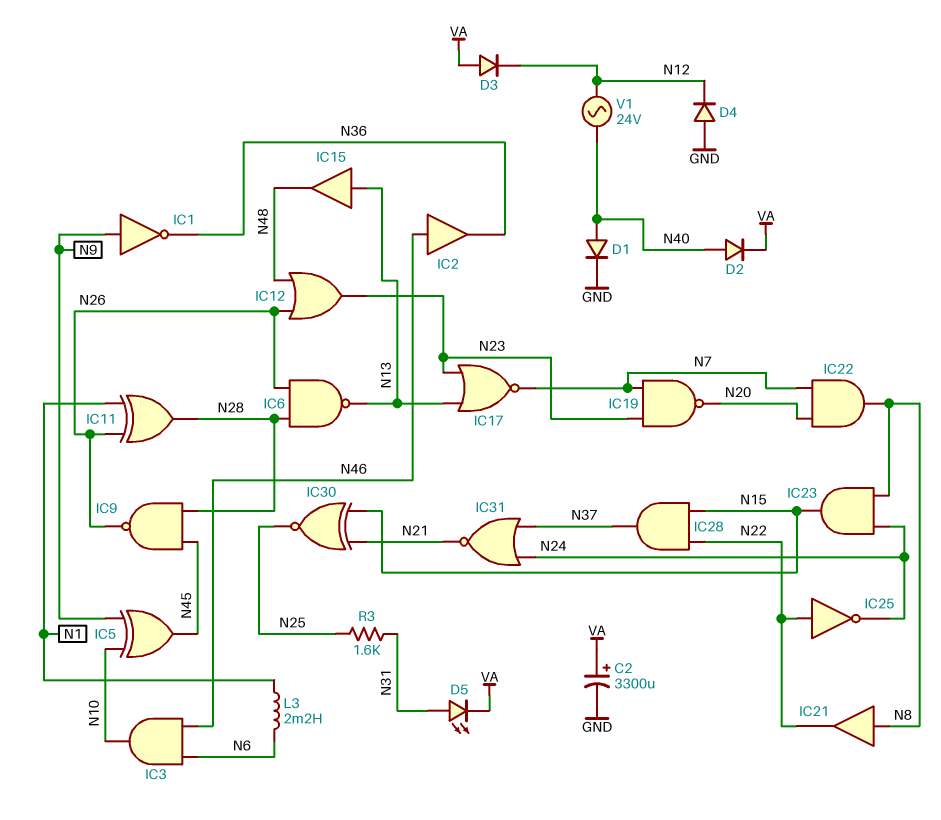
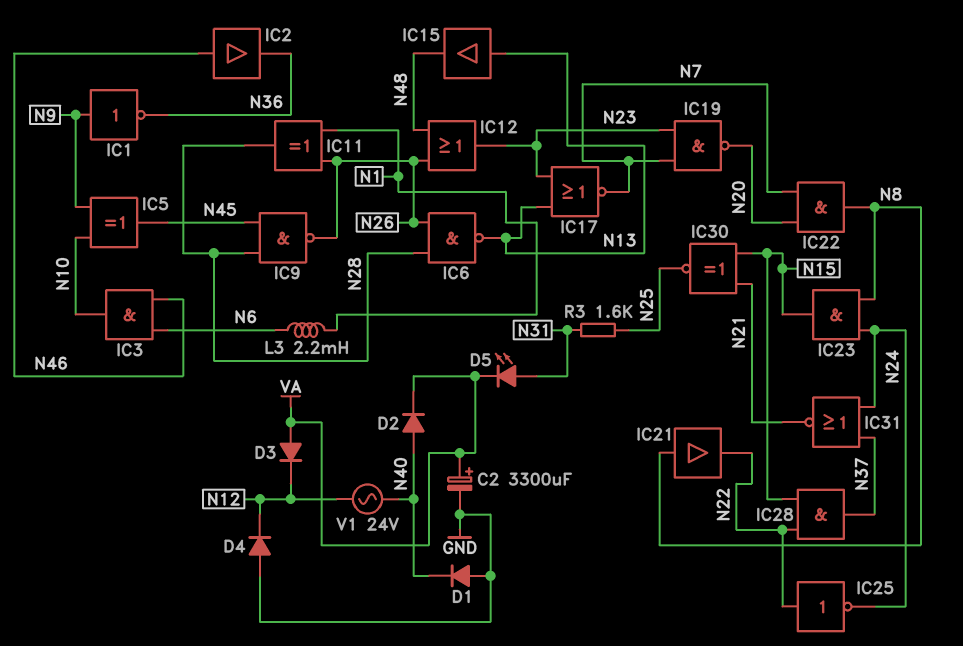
D1: diode (A N40, K GND) -> diode (A GND, K N40)

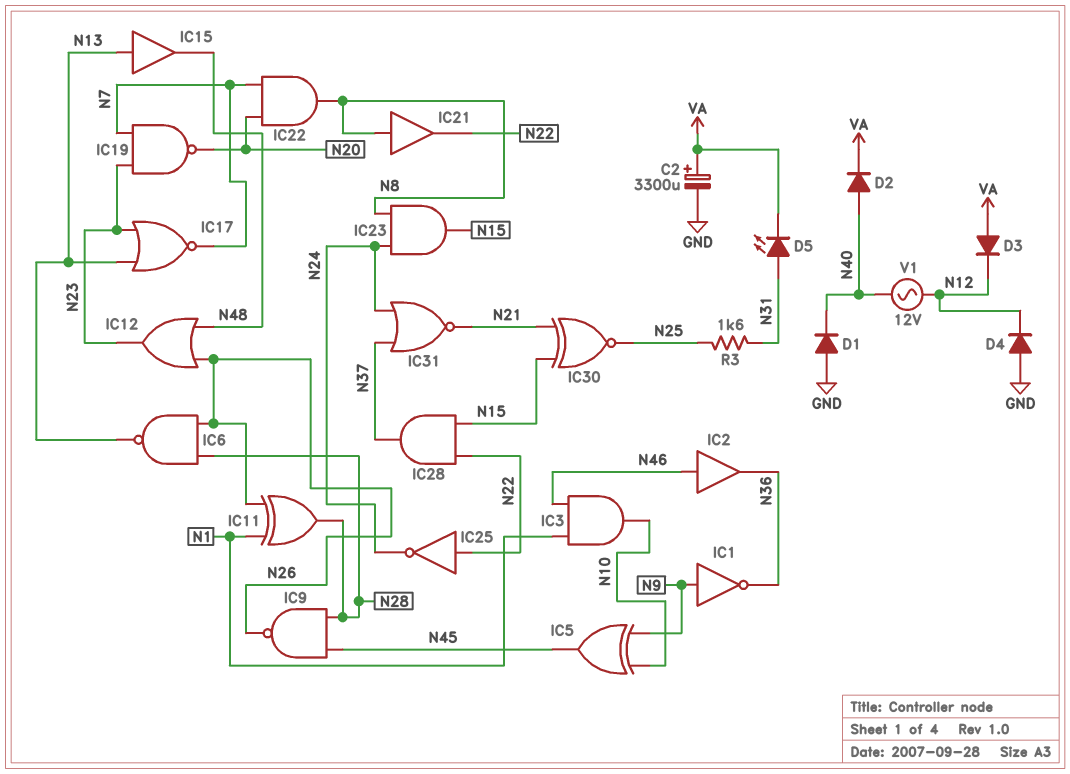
IC3: AND (in N6, in N46, out N10) -> AND (in N1, in N46, out N10)
L3: 2.2mH (N1, N6) -> none
V1: AC 24V (N12, N40) -> AC 12V (N12, N40)

